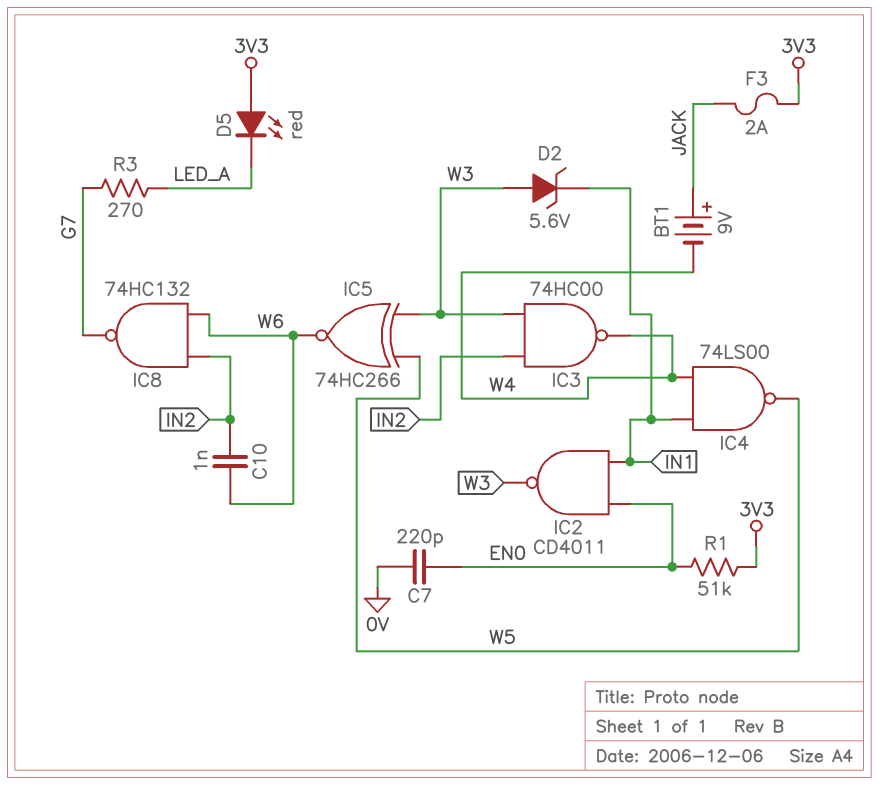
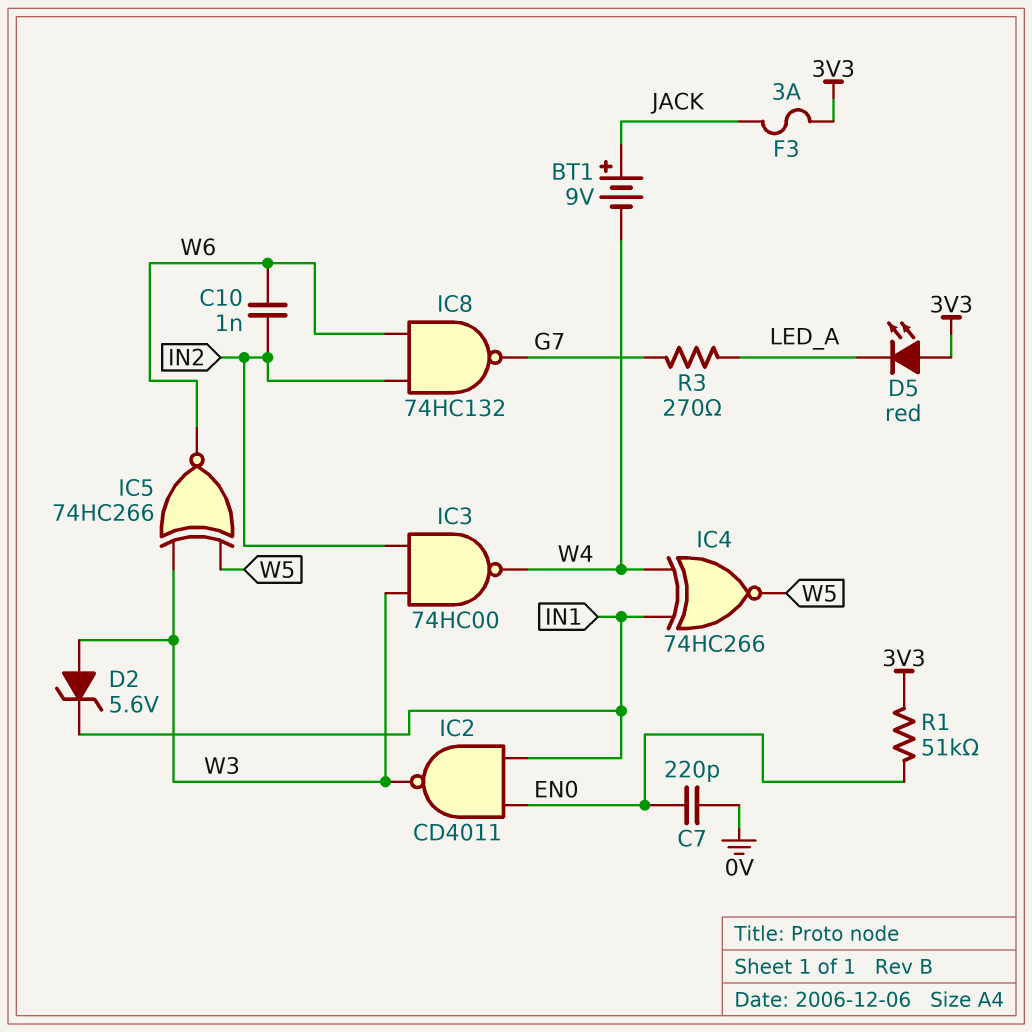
F3: 2A (3V3, JACK) -> 3A (3V3, JACK)
IC4: NAND 74LS00 (in IN1, in W4, out W5) -> XNOR 74HC266 (in IN1, in W4, out W5)

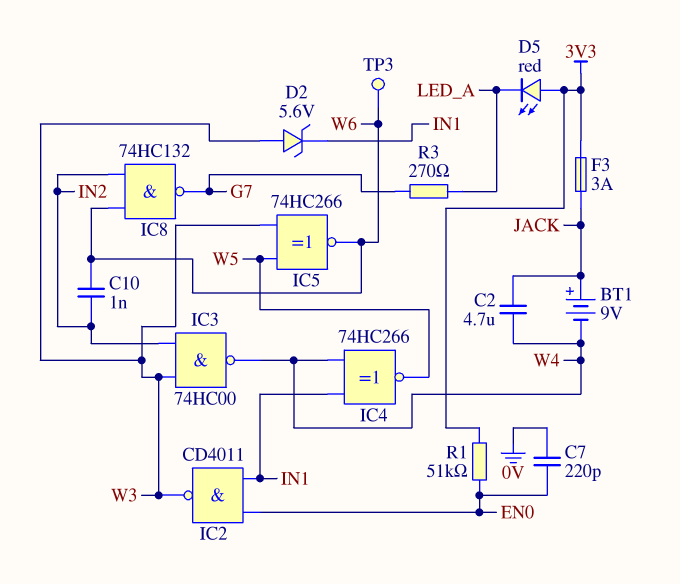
C2: none -> 4.7uF (JACK, W4)
TP3: none -> test point (W6)

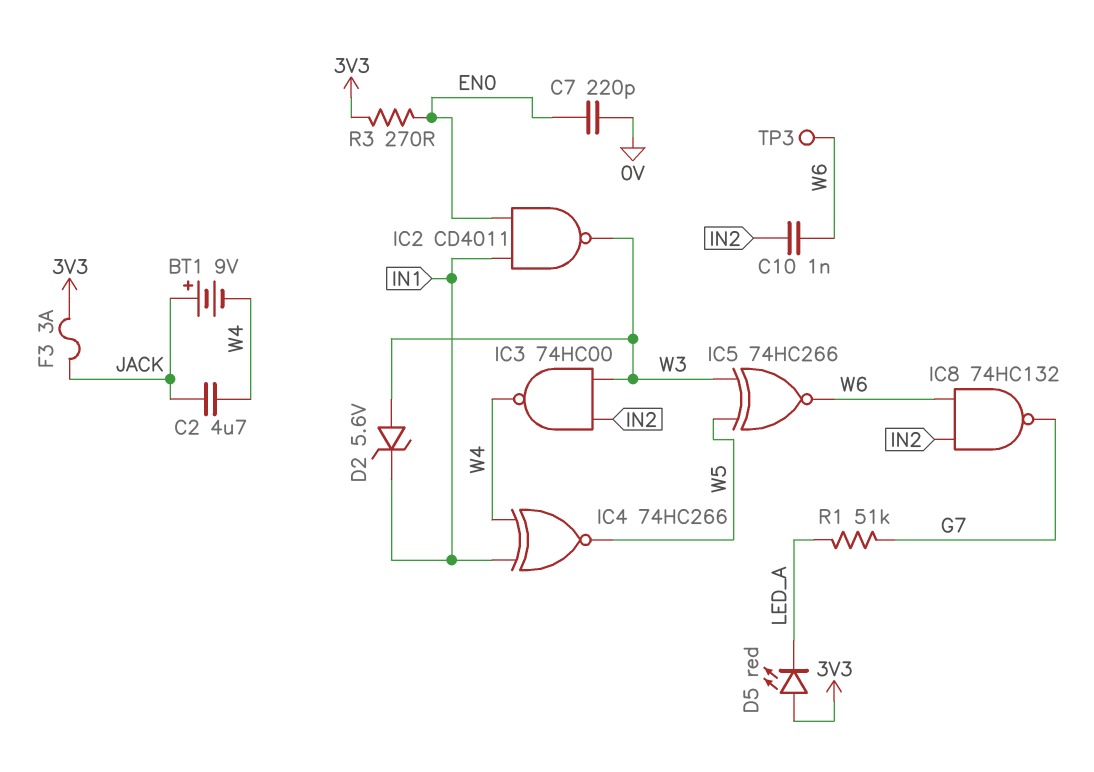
R1: 51k (3V3, EN0) -> 51k (G7, LED_A)
R3: 270 (G7, LED_A) -> 270 (3V3, EN0)

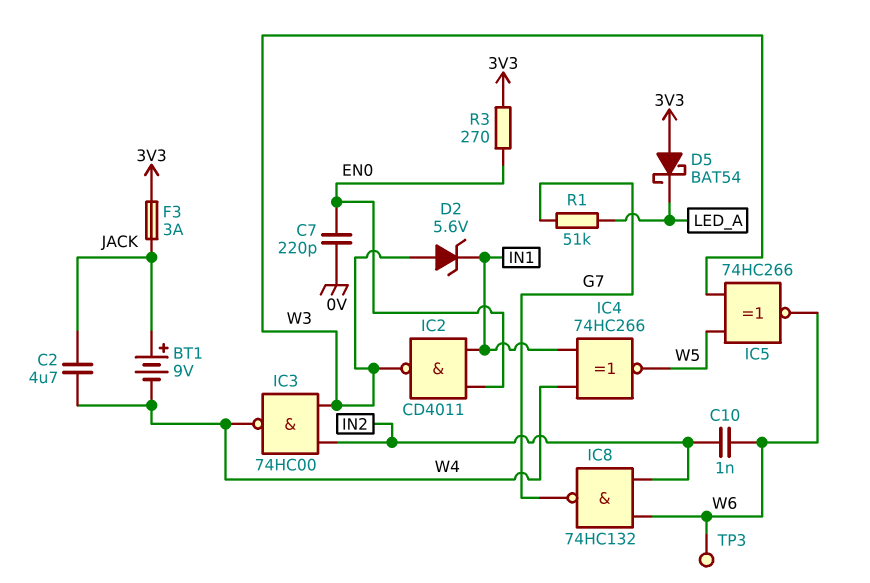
D5: LED red (A 3V3, K LED_A) -> schottky BAT54 (A 3V3, K LED_A)

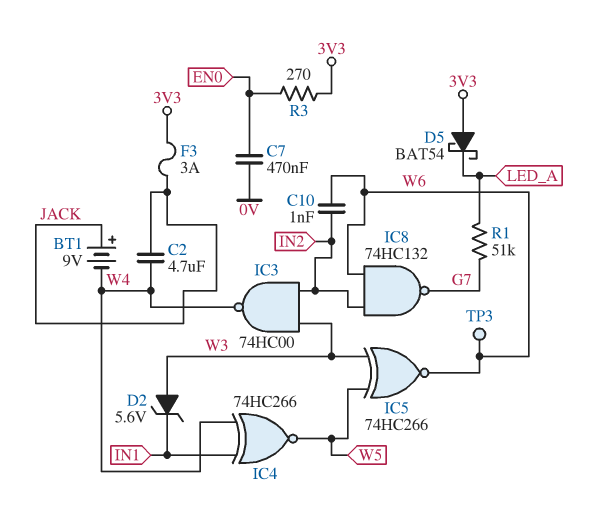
C7: 220pF (0V, EN0) -> 470nF (0V, EN0)
IC2: NAND CD4011 (in EN0, in IN1, out W3) -> none

